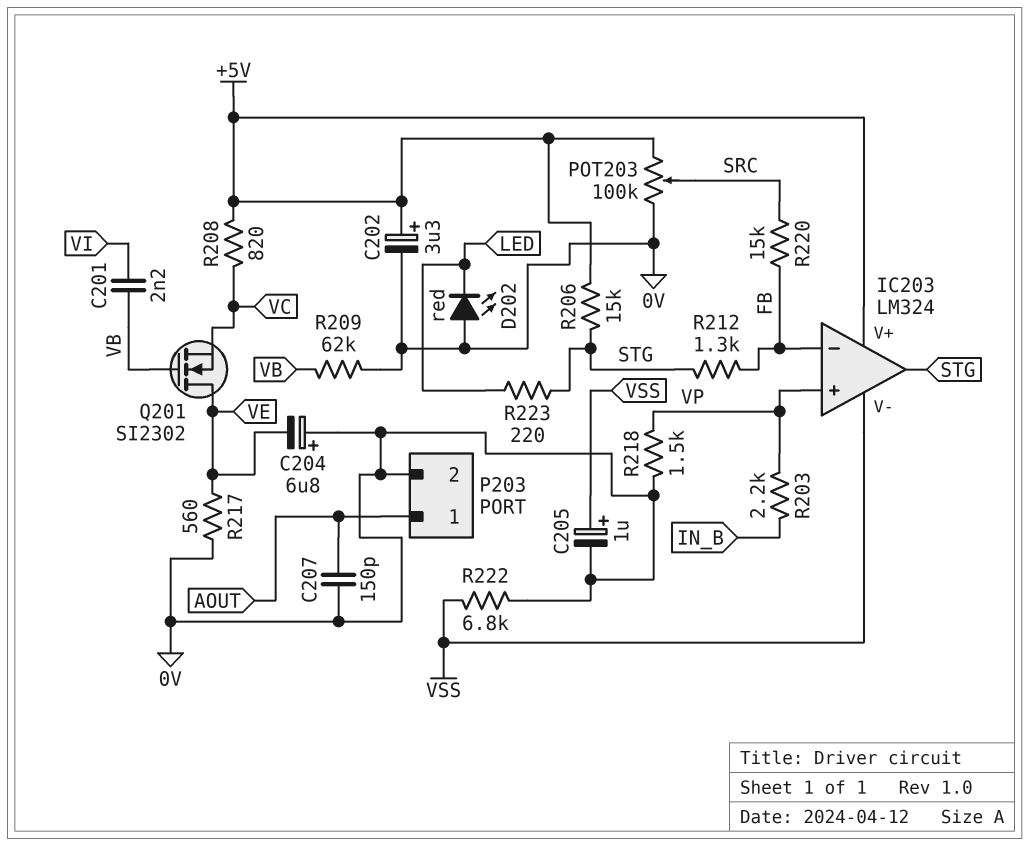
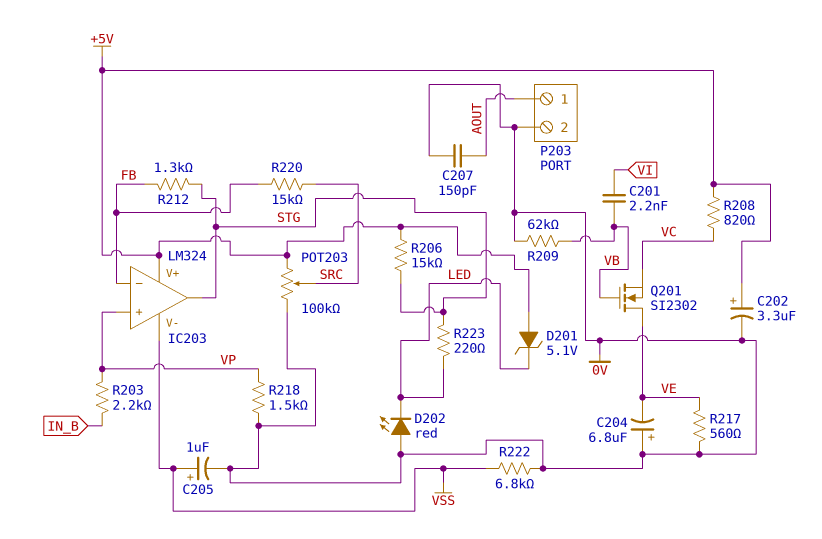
D201: none -> zener 5.1V (A +5V, K LED)

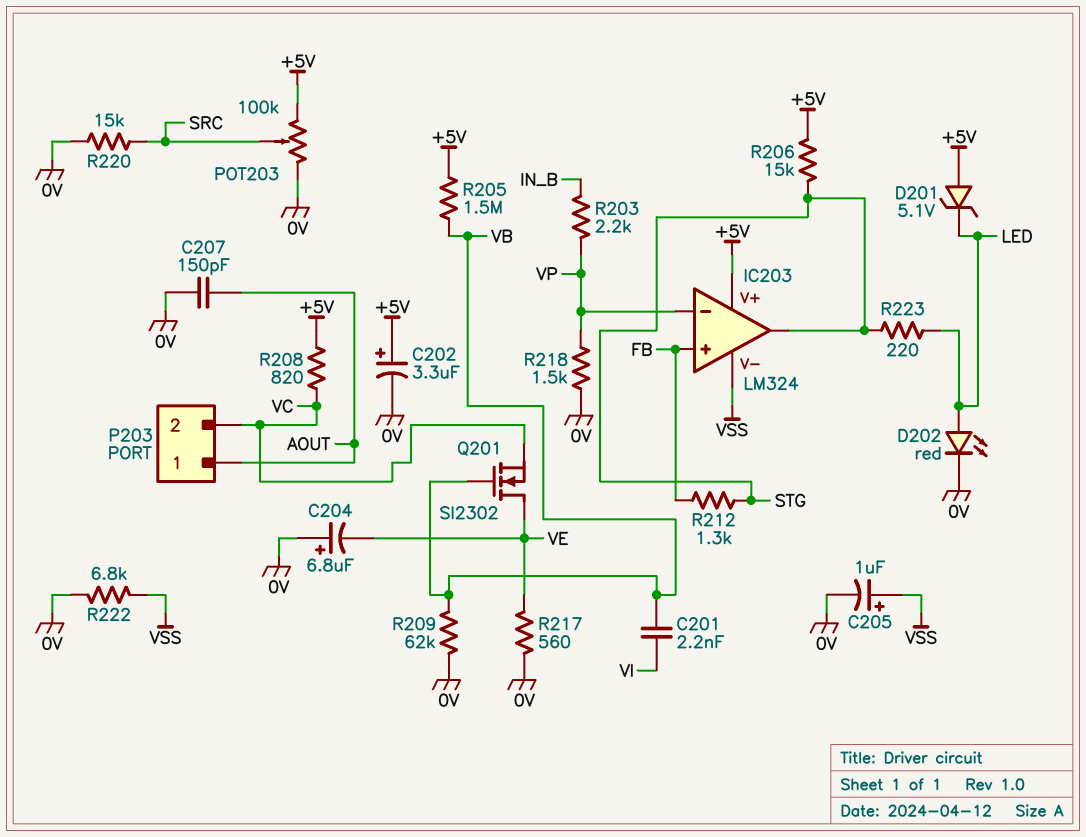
D202: LED red (A 0V, K LED) -> LED red (A LED, K 0V)
IC203 pin in+: VP -> FB
IC203 pin in-: FB -> VP
P203 pin 2: 0V -> VC
R205: none -> 1.5M (+5V, VB)
R220: 15k (FB, SRC) -> 15k (0V, SRC)

